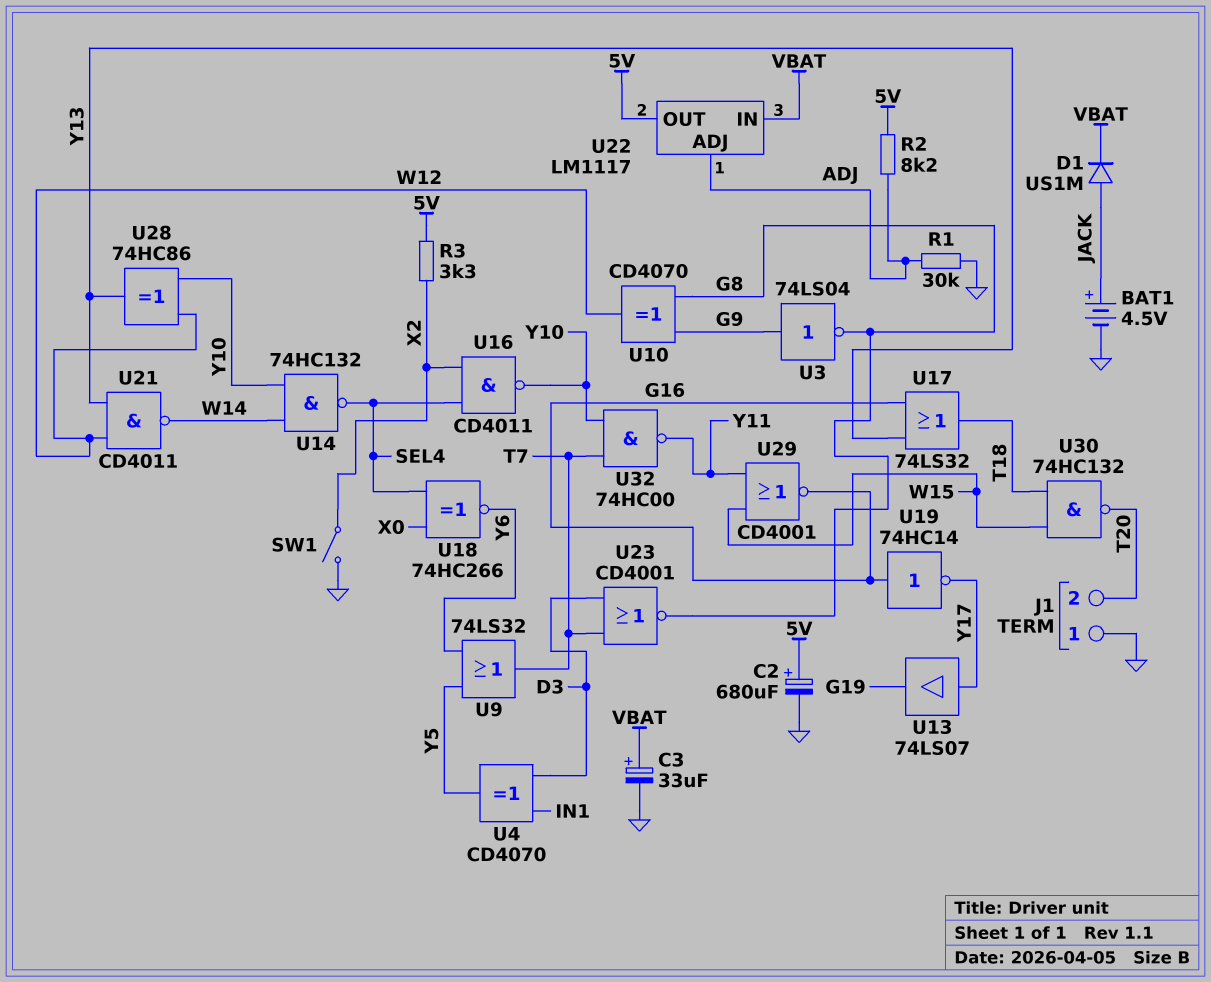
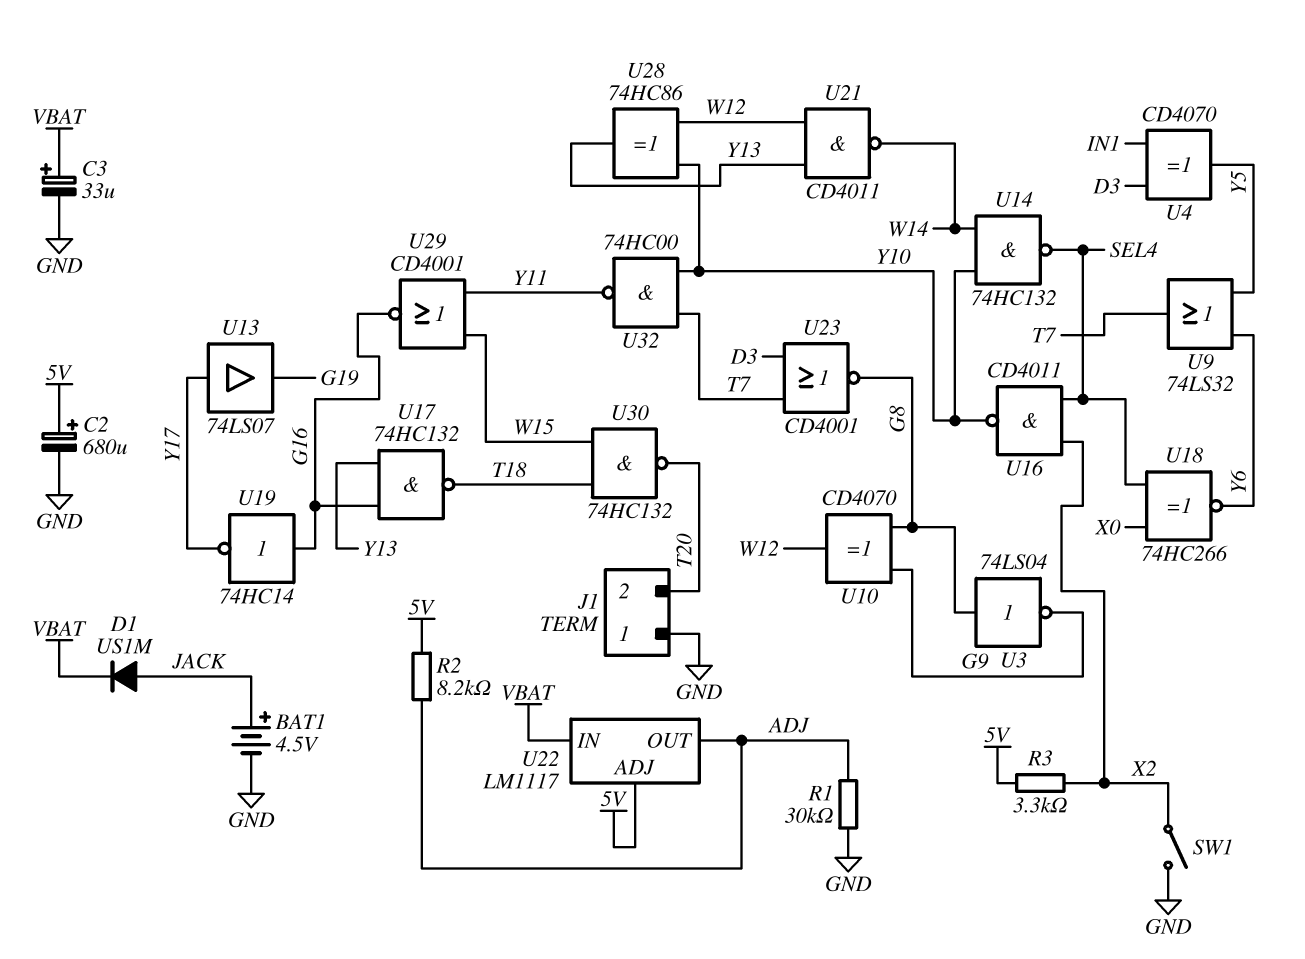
U3: NOT 74LS04 (in G9, out G8) -> NOT 74LS04 (in G8, out G9)
U17: OR 74LS32 (in G16, in Y13, out T18) -> NAND 74HC132 (in G16, in Y13, out T18)
U22 pin ADJ: ADJ -> 5V
U22 pin OUT: 5V -> ADJ

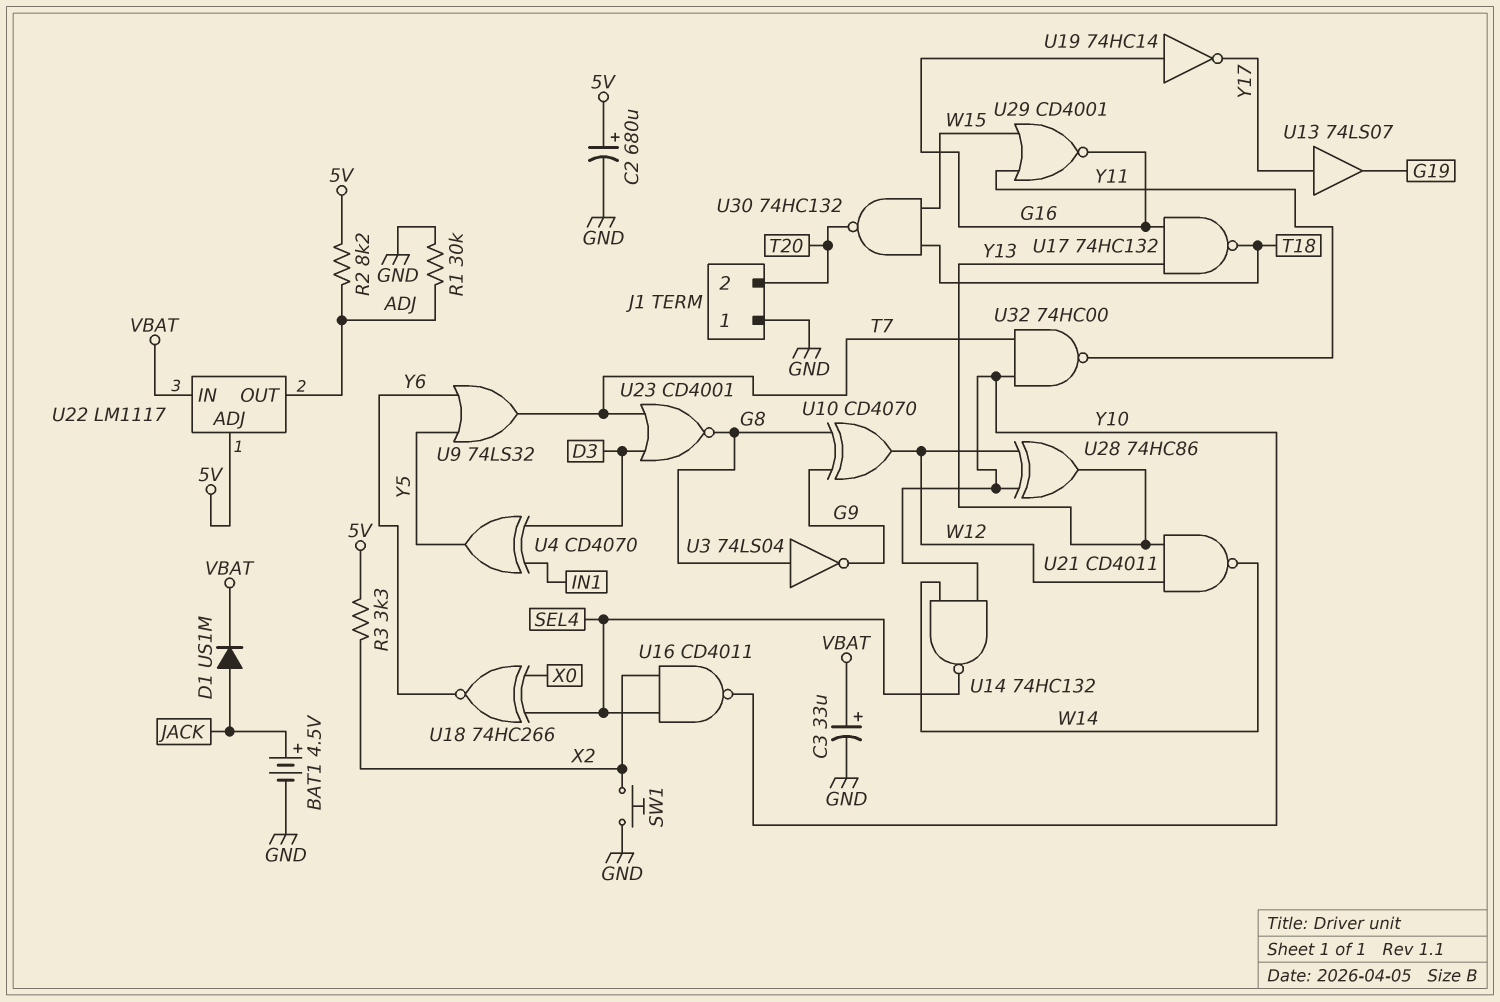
SW1: switch (GND, X2) -> button (GND, X2)

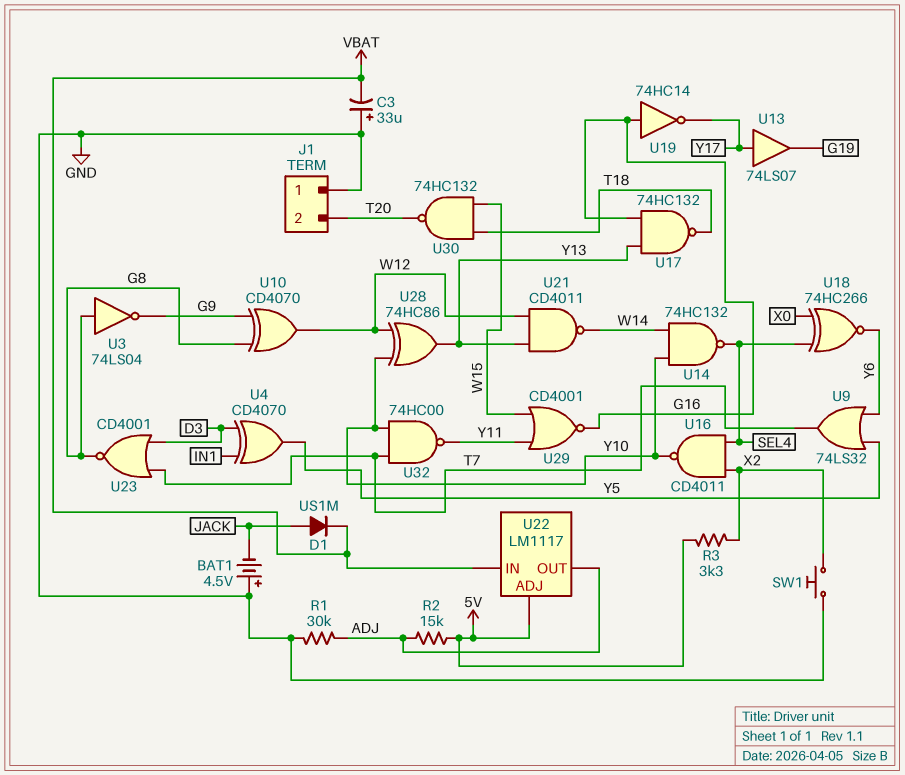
BAT1: 4.5V (plus JACK, minus GND) -> 4.5V (plus GND, minus JACK)
C2: 680uF (plus 5V, minus GND) -> none
C3: 33uF (plus VBAT, minus GND) -> 33uF (plus GND, minus VBAT)
R2: 8.2k (5V, ADJ) -> 15k (5V, ADJ)

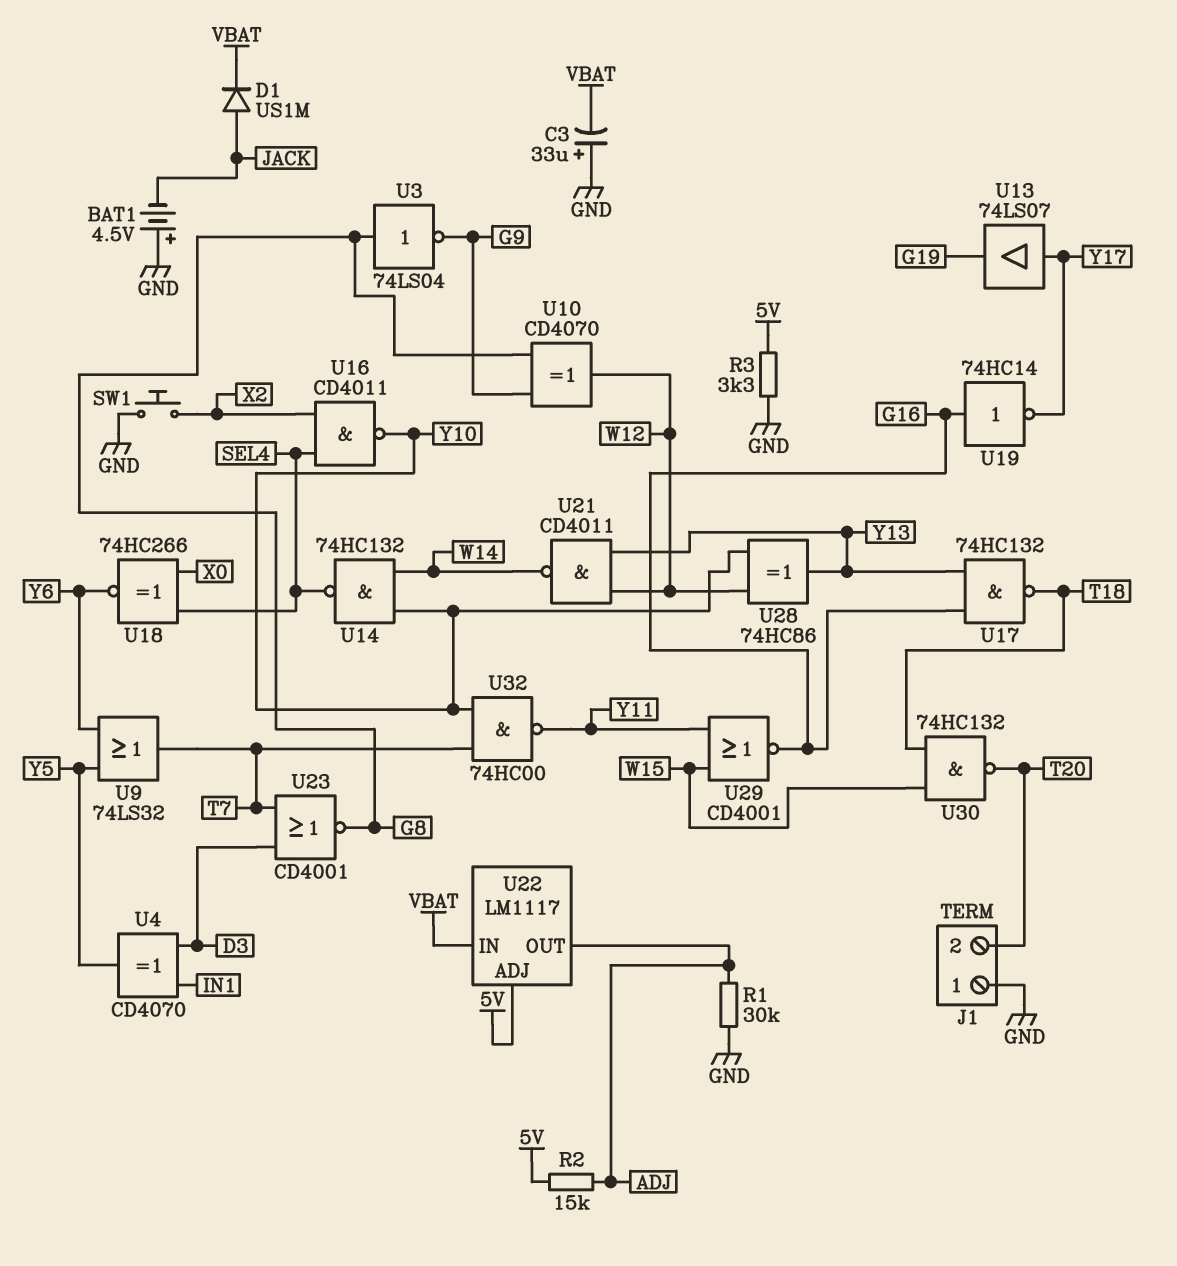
R3: 3.3k (5V, X2) -> 3.3k (5V, GND)

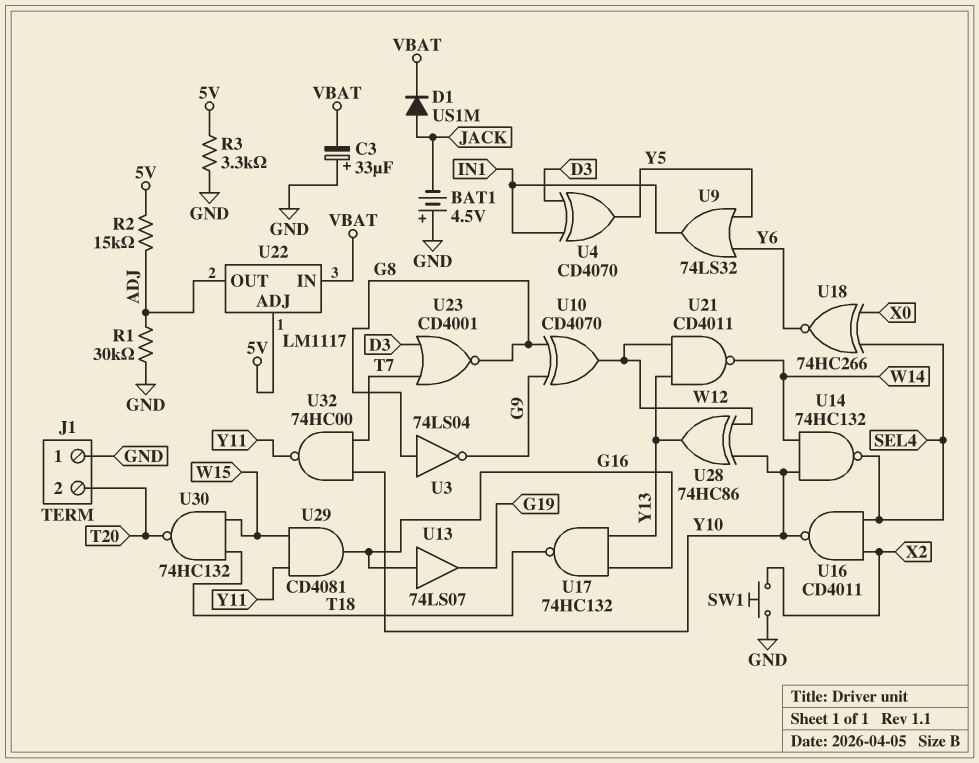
U9: OR 74LS32 (in Y5, in Y6, out T7) -> OR 74LS32 (in Y5, in Y6, out IN1)
U13: buffer 74LS07 (in Y17, out G19) -> buffer 74LS07 (in G16, out G19)
U19: NOT 74HC14 (in G16, out Y17) -> none
U29: NOR CD4001 (in W15, in Y11, out G16) -> AND CD4081 (in W15, in Y11, out G16)

